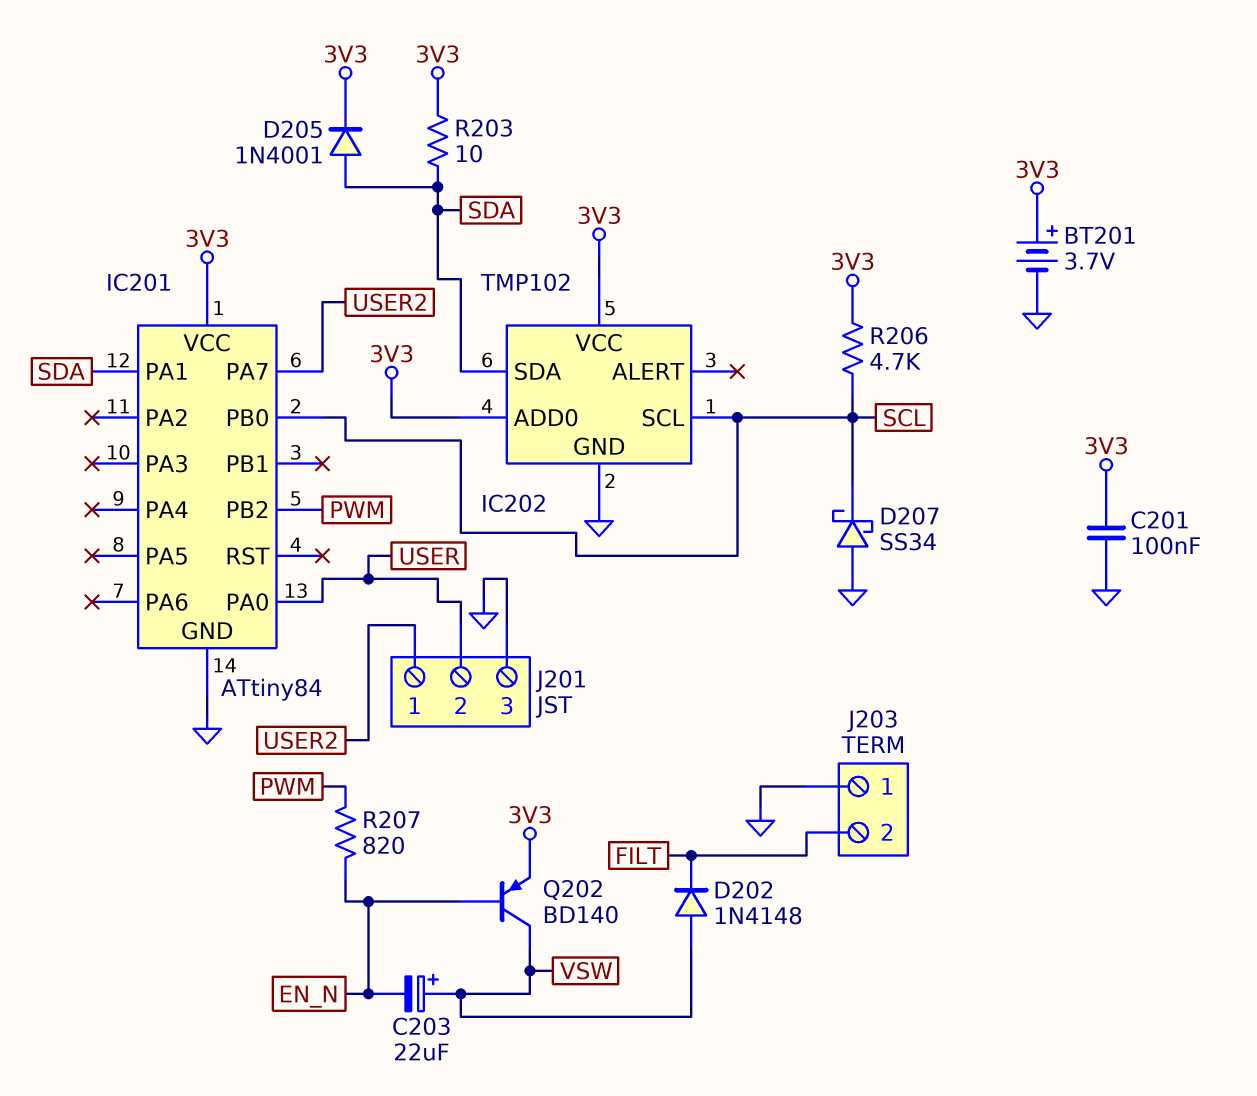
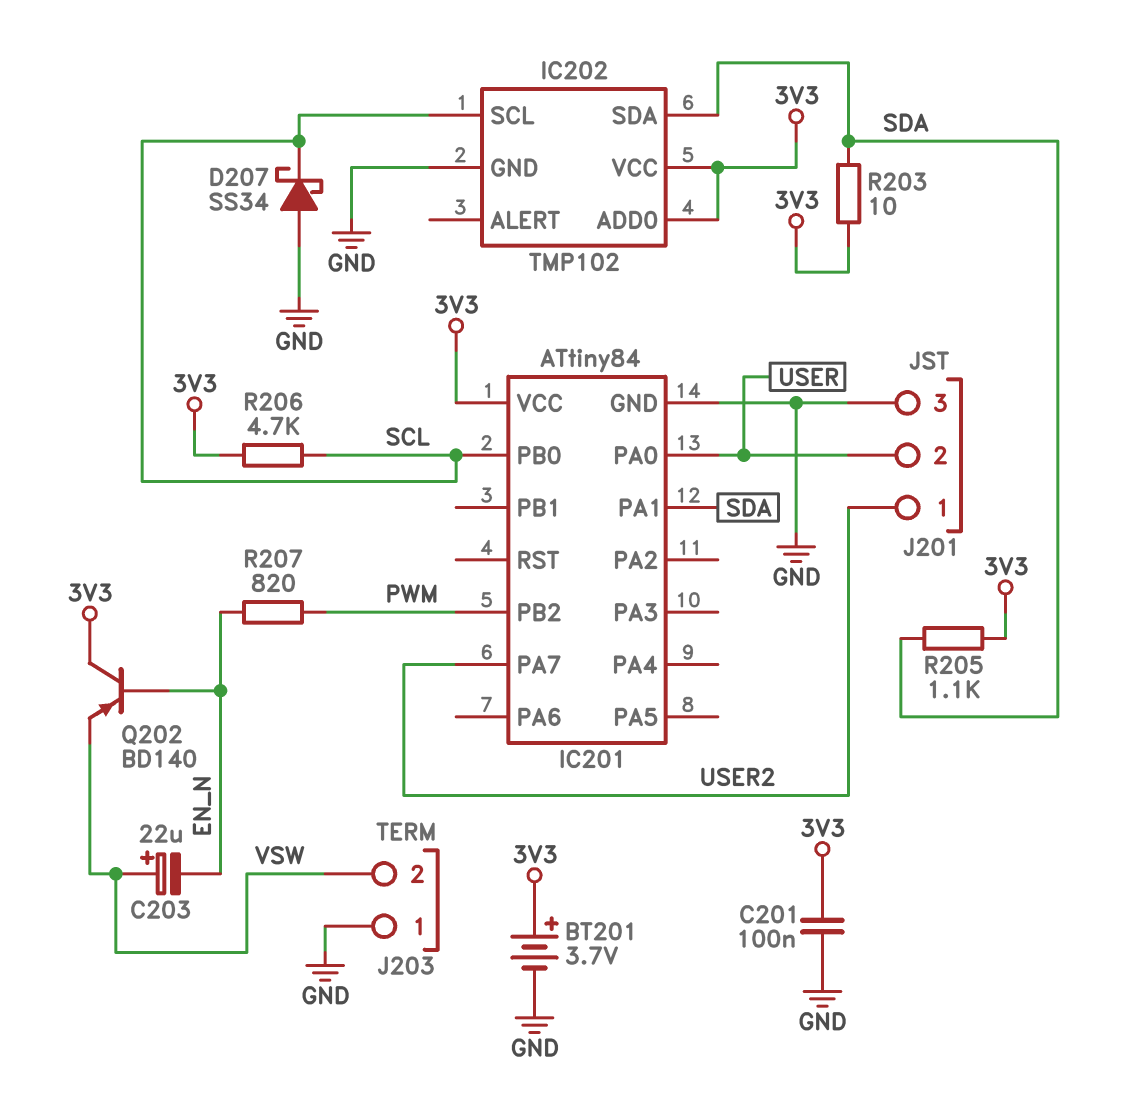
D202: diode 1N4148 (A VSW, K FILT) -> none
D205: diode 1N4001 (A SDA, K 3V3) -> none
J203 pin 2: FILT -> VSW
Q202: PNP BD140 (B EN_N, C VSW, E 3V3) -> PNP BD140 (B EN_N, C 3V3, E VSW)
R205: none -> 1.1k (3V3, SDA)

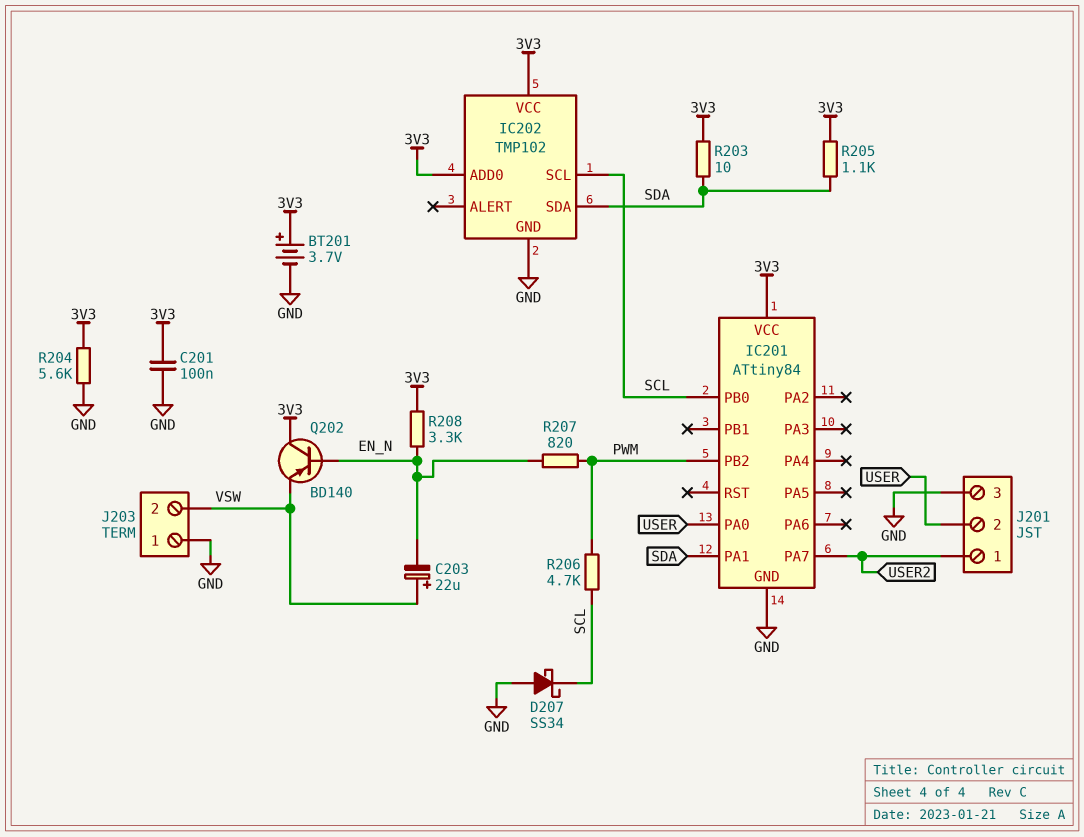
R204: none -> 5.6k (3V3, GND)
R206: 4.7k (3V3, SCL) -> 4.7k (PWM, SCL)
R208: none -> 3.3k (3V3, EN_N)

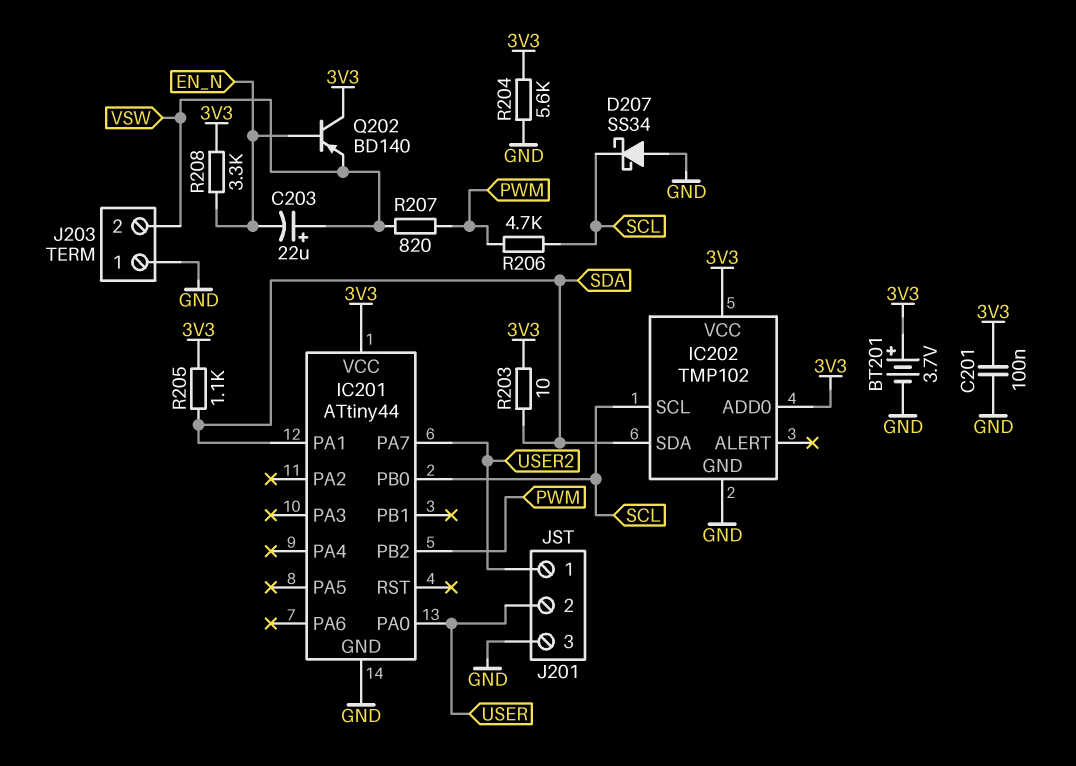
IC201: ATtiny84 -> ATtiny44
R207: 820 (EN_N, PWM) -> 820 (PWM, VSW)

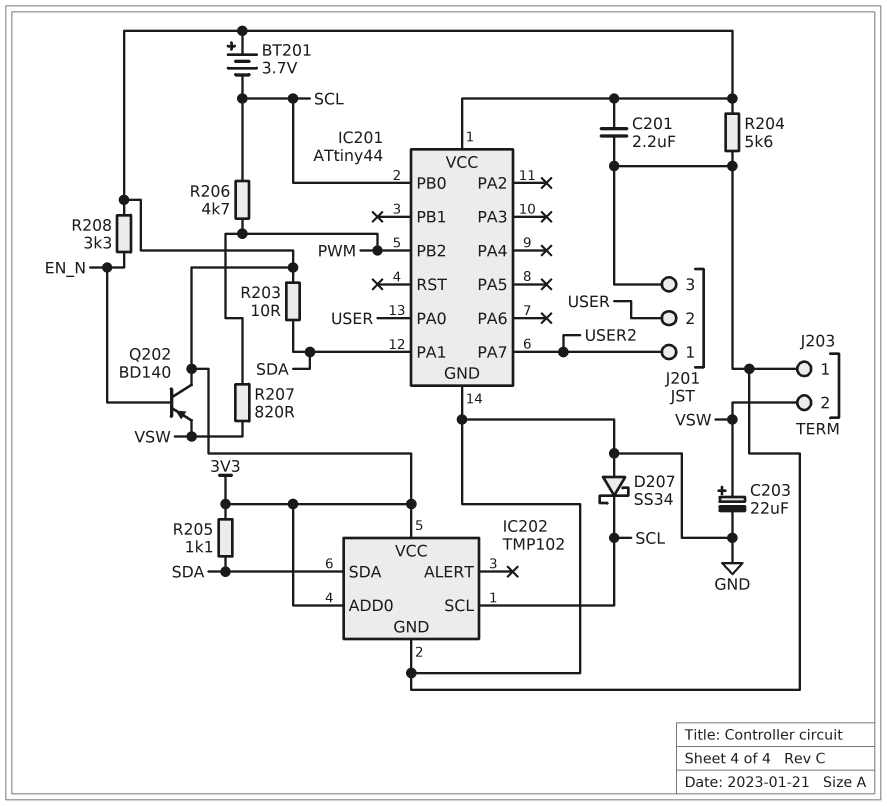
BT201: 3.7V (plus 3V3, minus GND) -> 3.7V (plus 3V3, minus SCL)
C201: 100nF (3V3, GND) -> 2.2uF (3V3, GND)
C203: 22uF (plus VSW, minus EN_N) -> 22uF (plus VSW, minus GND)

